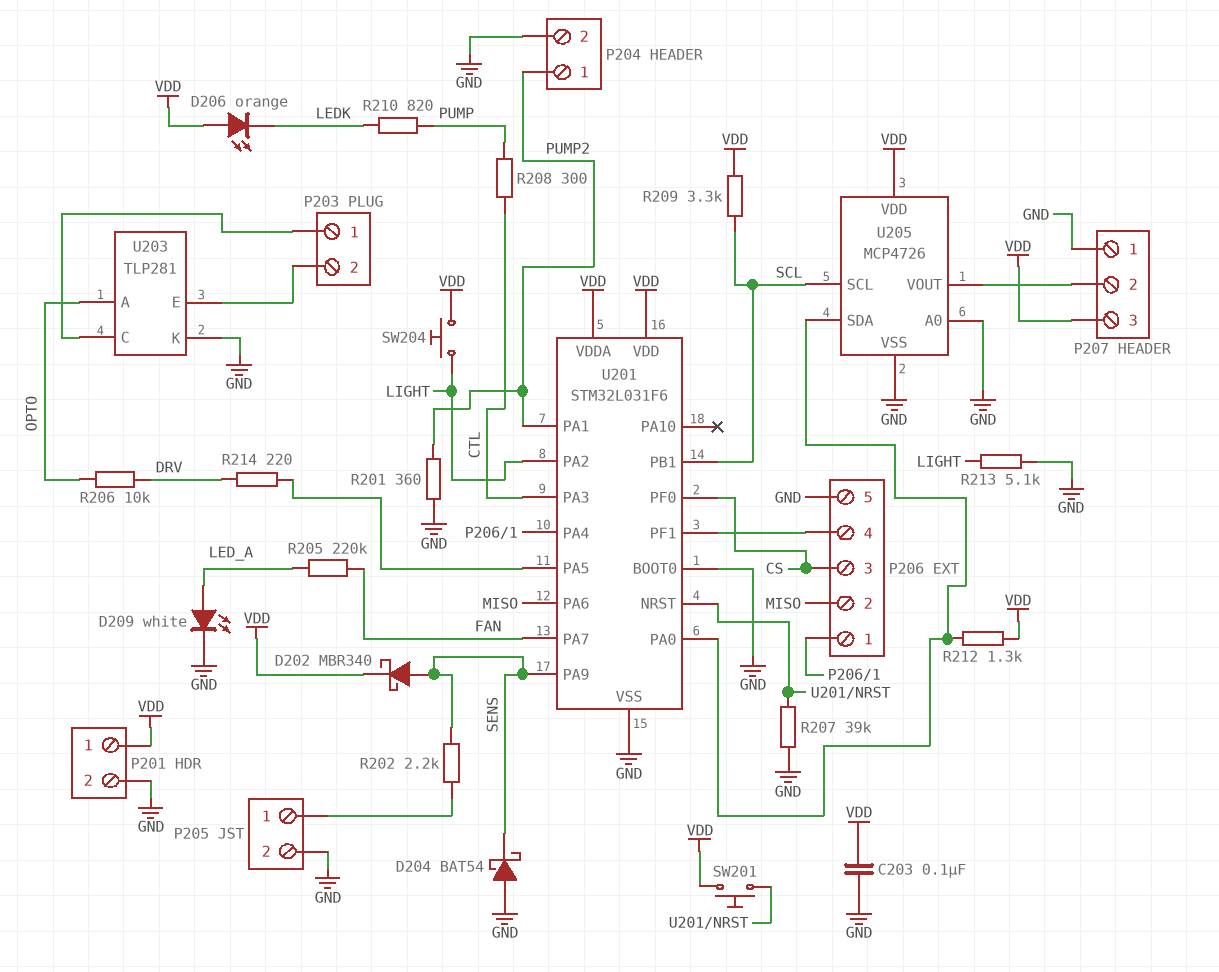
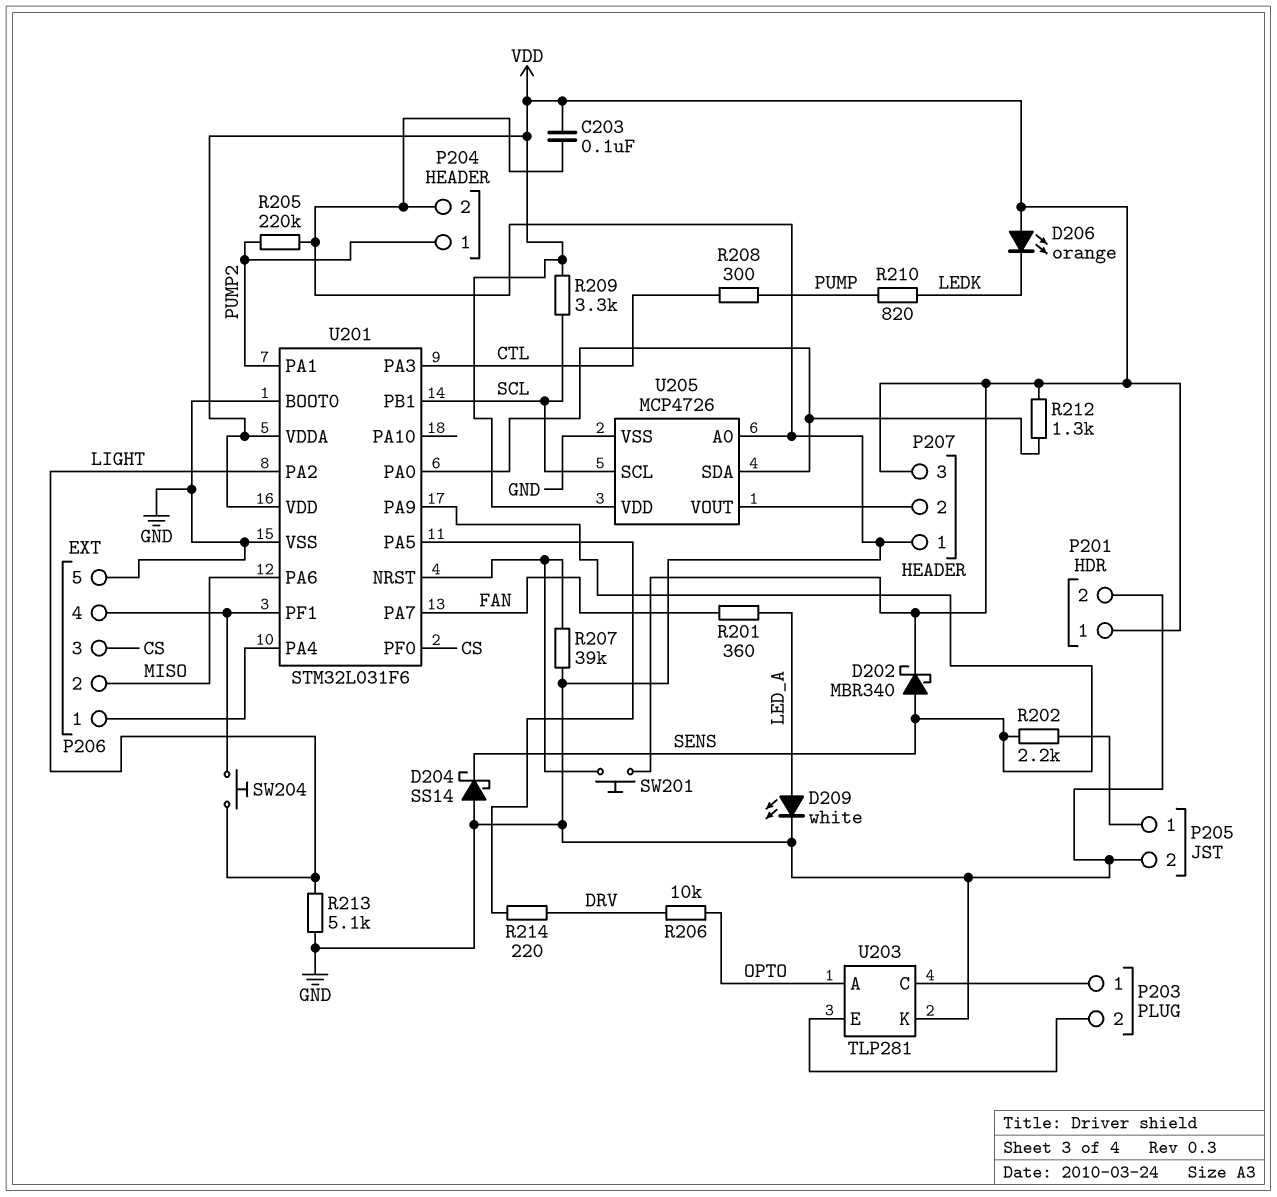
D204: schottky BAT54 (A GND, K SENS) -> schottky SS14 (A GND, K SENS)
R201: 360 (GND, PUMP2) -> 360 (FAN, LED_A)
R205: 220k (FAN, LED_A) -> 220k (GND, PUMP2)
SW204: button (LIGHT, VDD) -> button (LIGHT, P206/4)

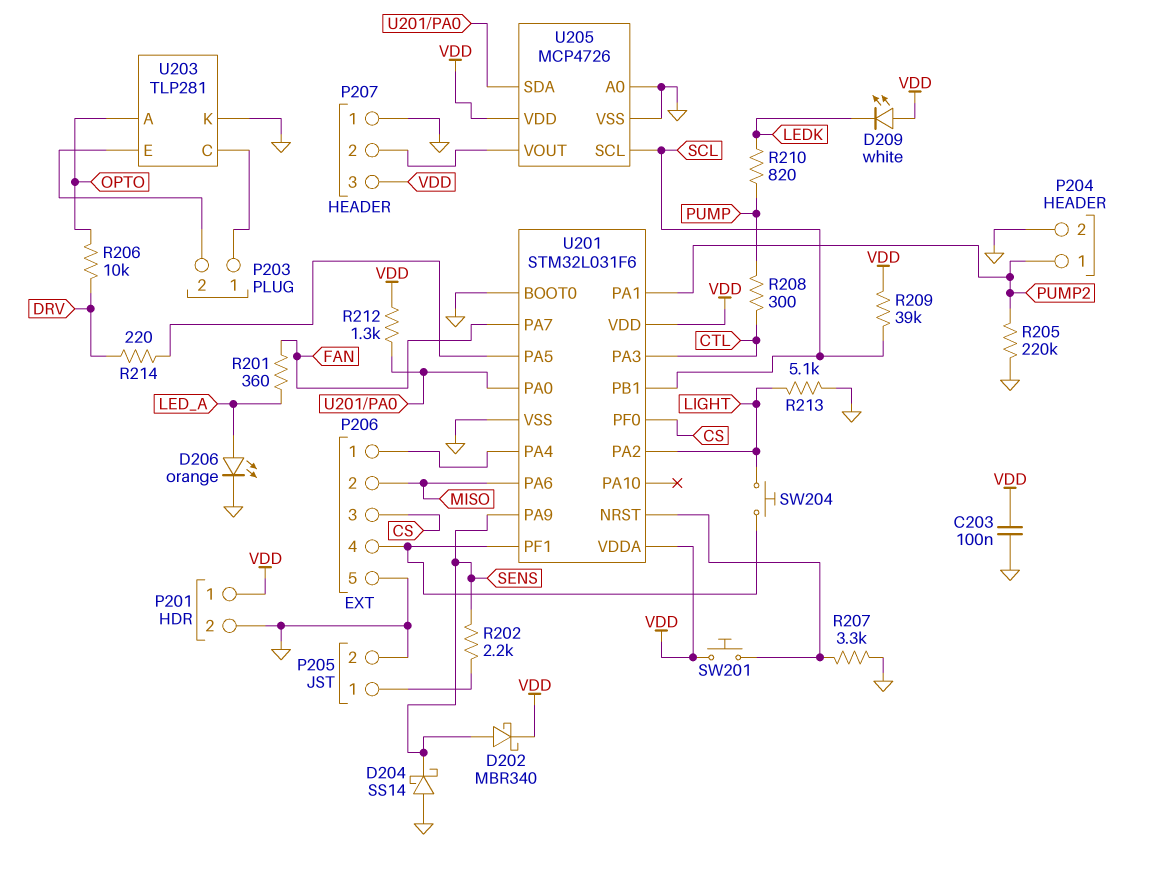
D206: LED orange (A VDD, K LEDK) -> LED orange (A LED_A, K GND)
D209: LED white (A LED_A, K GND) -> LED white (A VDD, K LEDK)
R207: 39k (GND, U201/NRST) -> 3.3k (GND, U201/NRST)
R209: 3.3k (SCL, VDD) -> 39k (SCL, VDD)

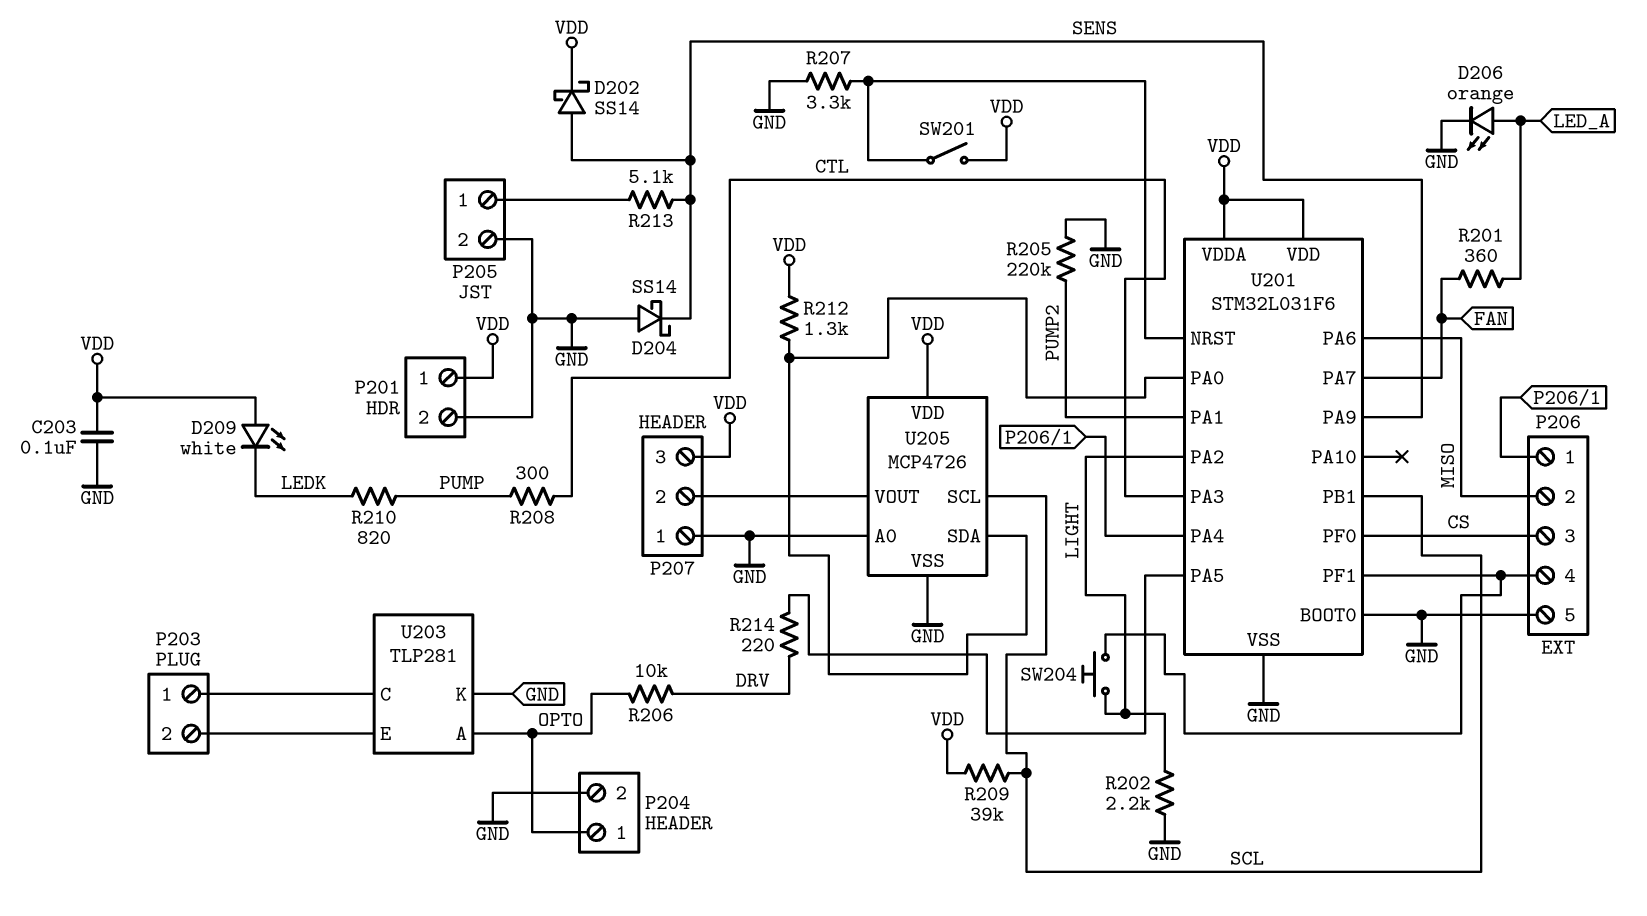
D202: schottky MBR340 (A SENS, K VDD) -> schottky SS14 (A SENS, K VDD)
P204 pin 1: PUMP2 -> OPTO
R202: 2.2k (P205/1, SENS) -> 2.2k (GND, LIGHT)
R213: 5.1k (GND, LIGHT) -> 5.1k (P205/1, SENS)
SW201: button (U201/NRST, VDD) -> switch (U201/NRST, VDD)

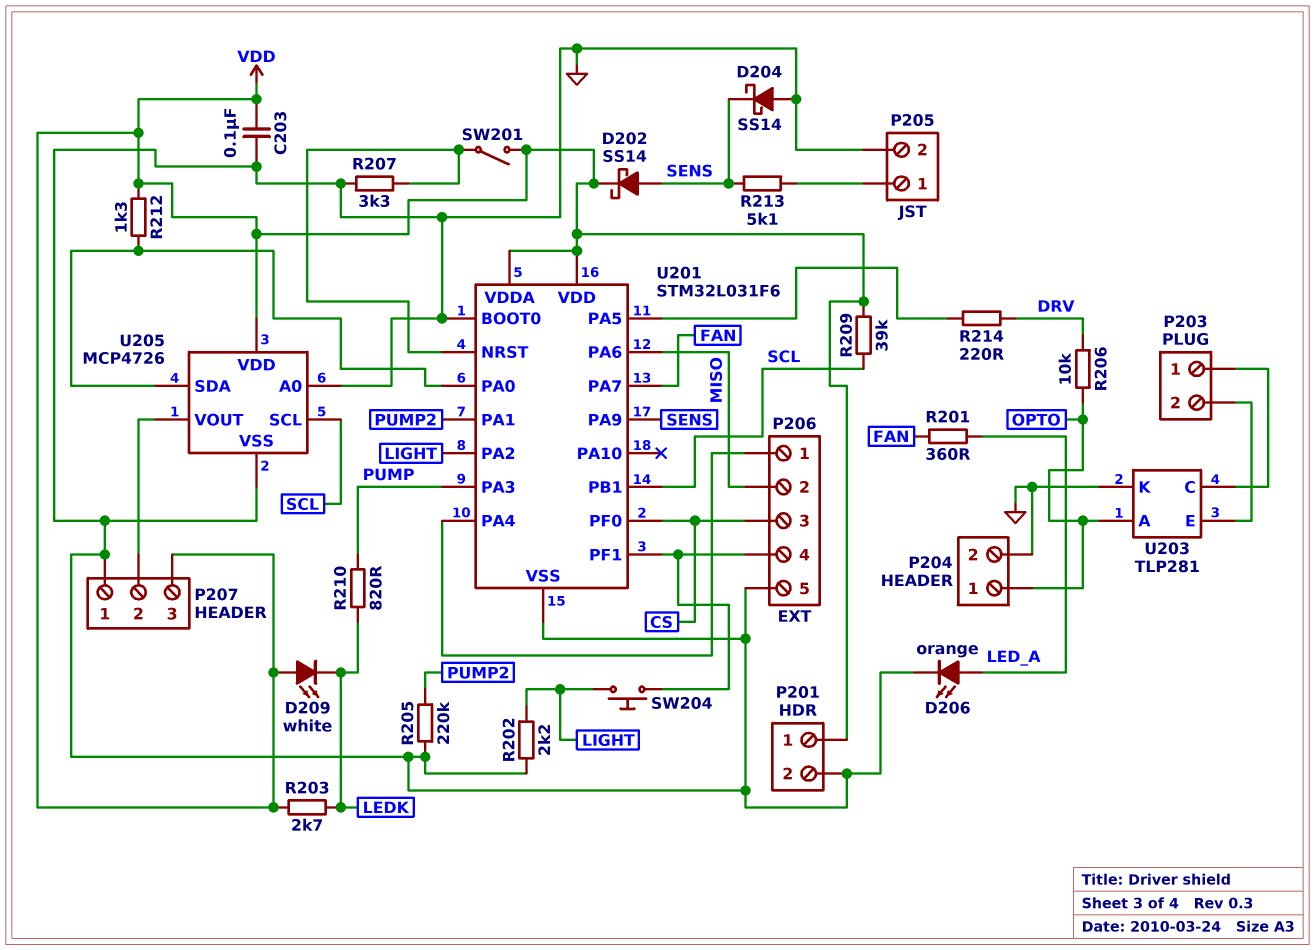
R203: none -> 2.7k (LEDK, VDD)
R208: 300 (CTL, PUMP) -> none
U201 pin PA3: CTL -> PUMP

